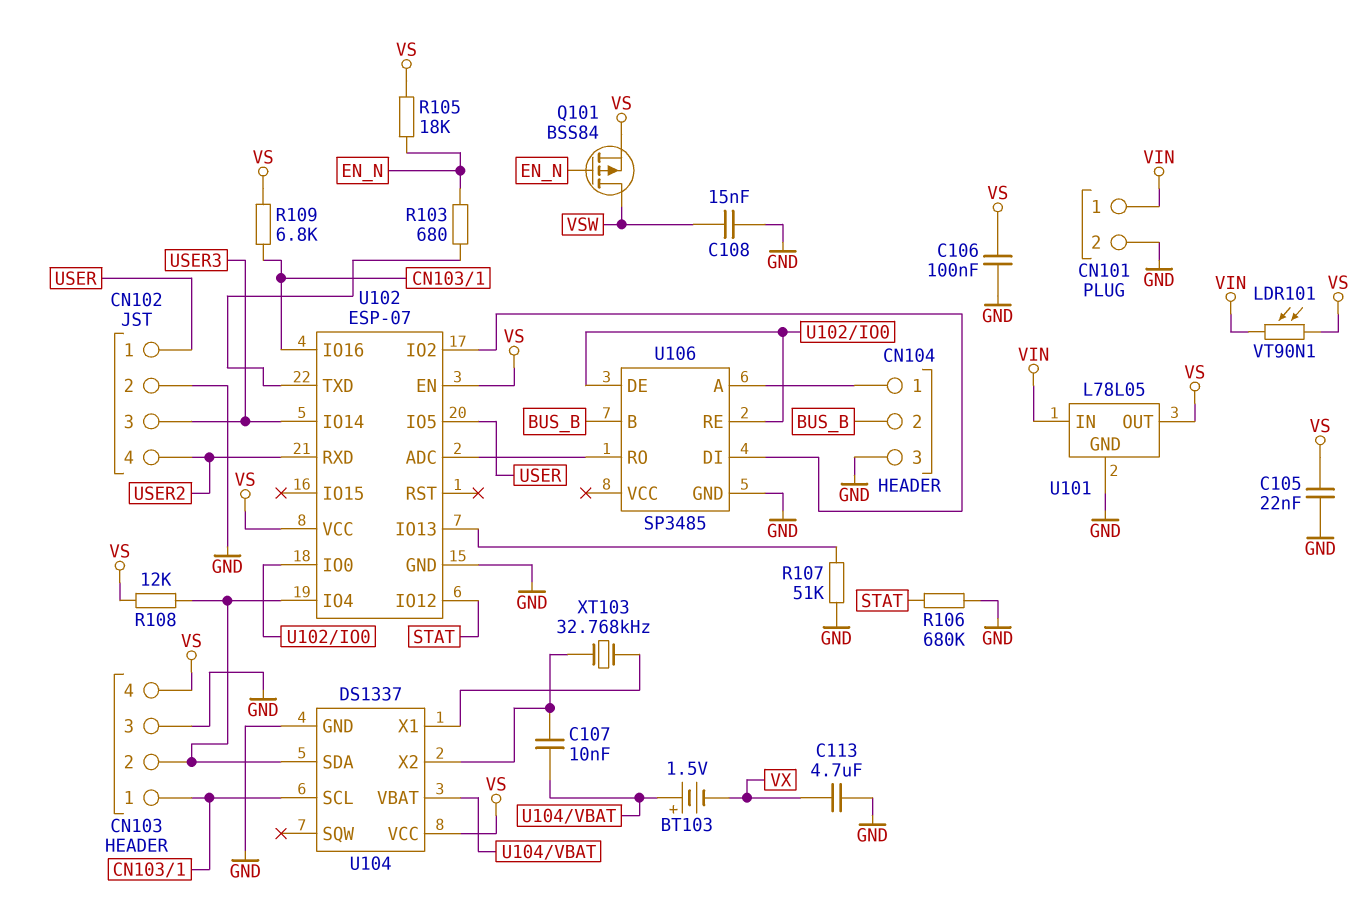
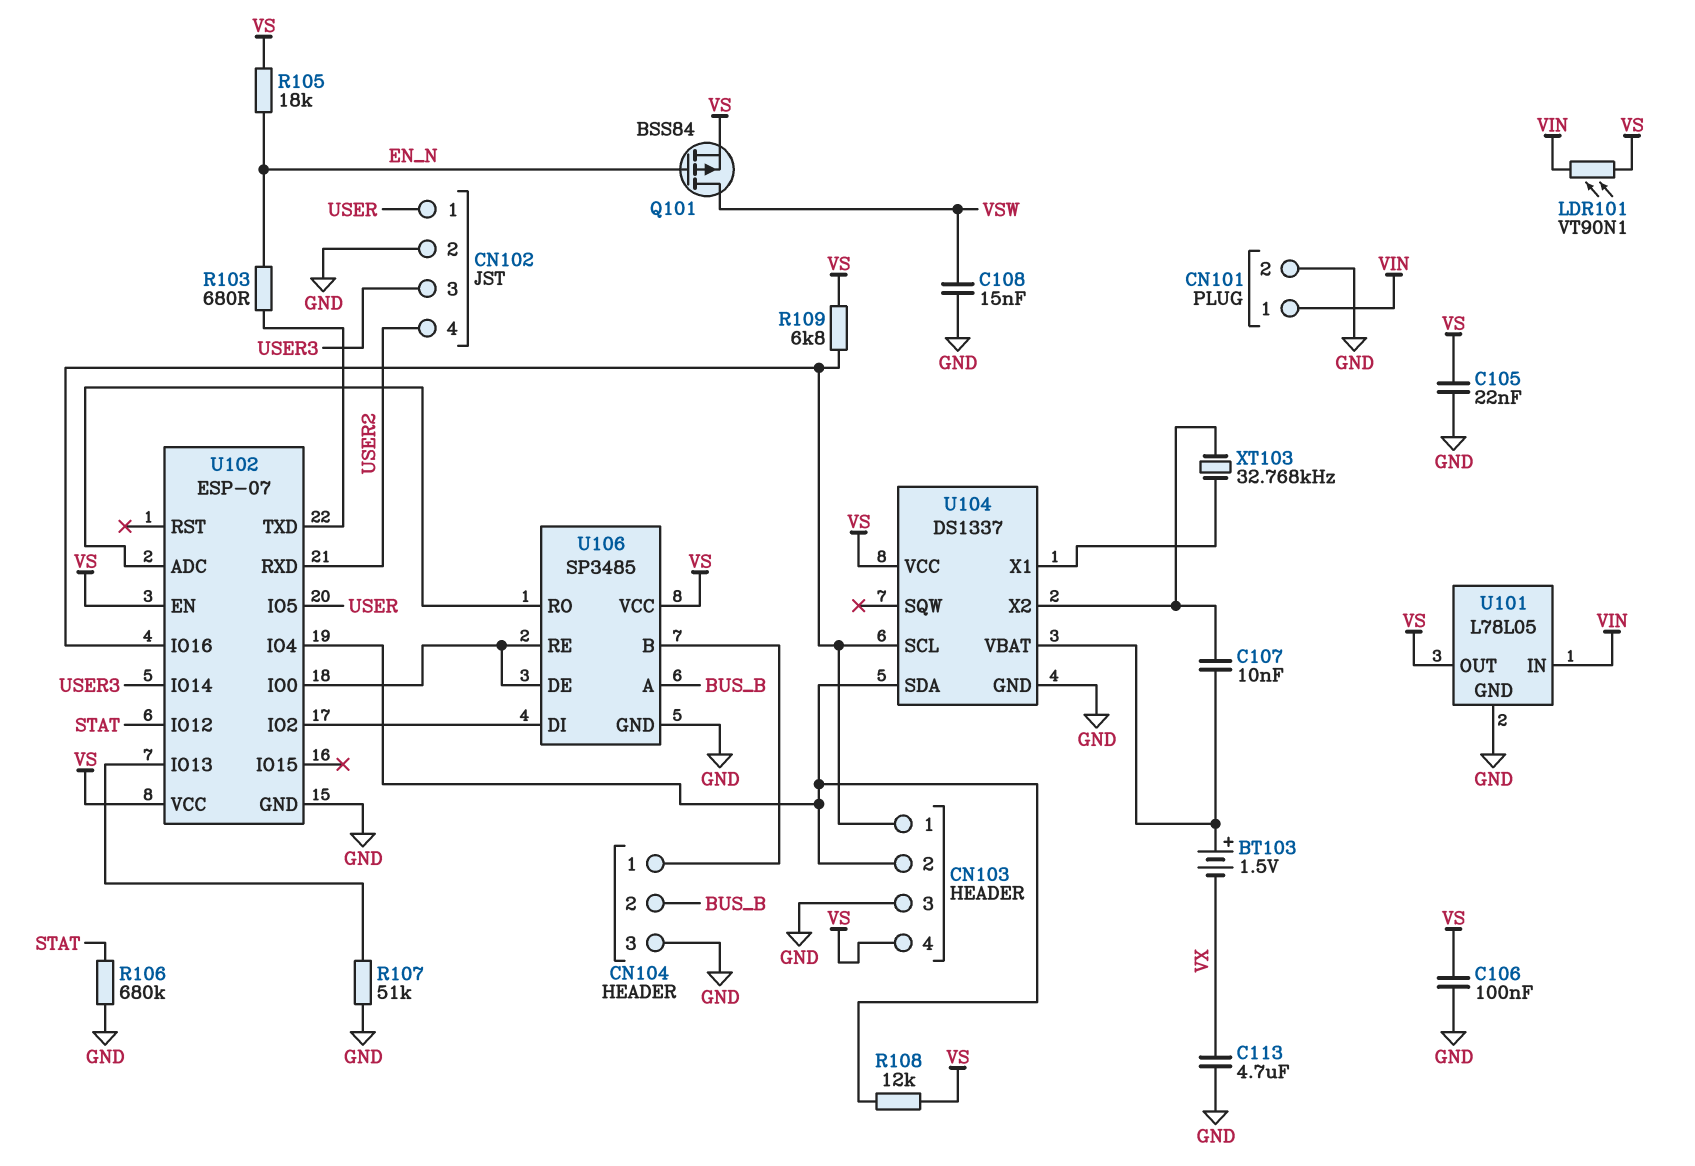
U106 pin A: CN104/1 -> BUS_B
U106 pin B: BUS_B -> CN104/1
U106 pin VCC: none -> VS

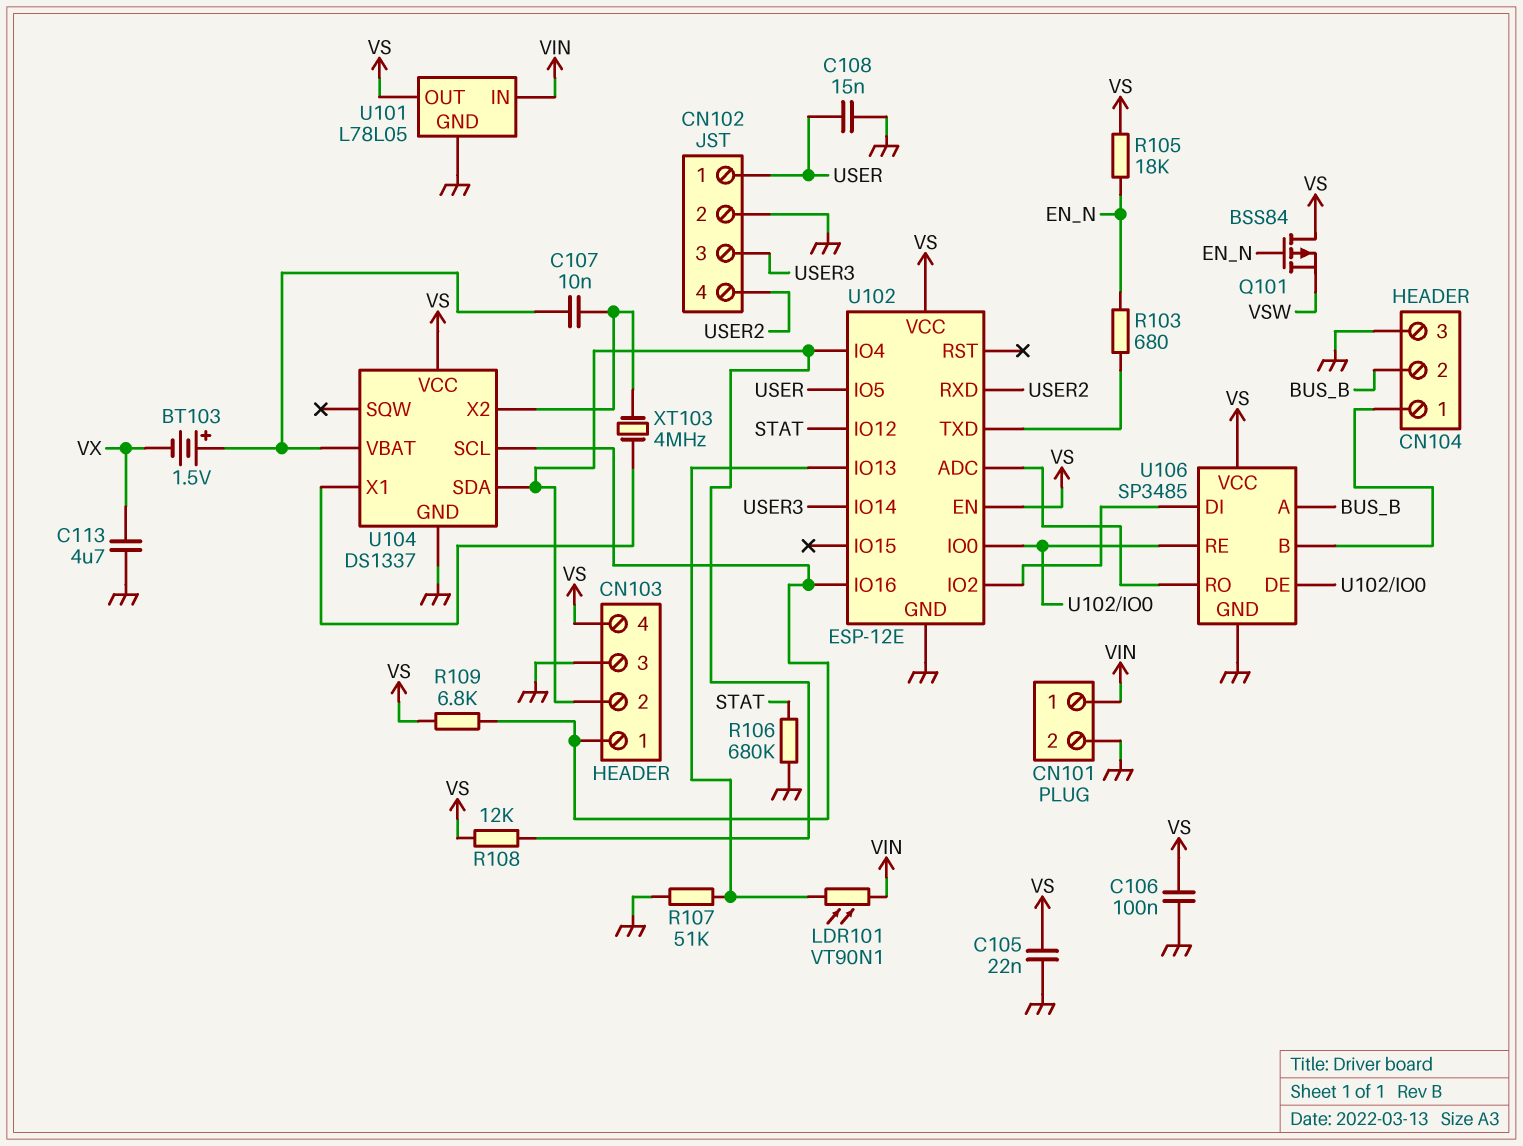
C108: 15nF (GND, VSW) -> 15nF (GND, USER)
LDR101: VT90N1 (VIN, VS) -> VT90N1 (U102/IO13, VIN)
Q101: PMOS BSS84 (G EN_N, D VSW, S VS) -> PMOS BSS84 (G EN_N, D VS, S VSW)
U102: ESP-07 -> ESP-12E
XT103: 32.768kHz (U104/X1, U104/X2) -> 4MHz (U104/X1, U104/X2)

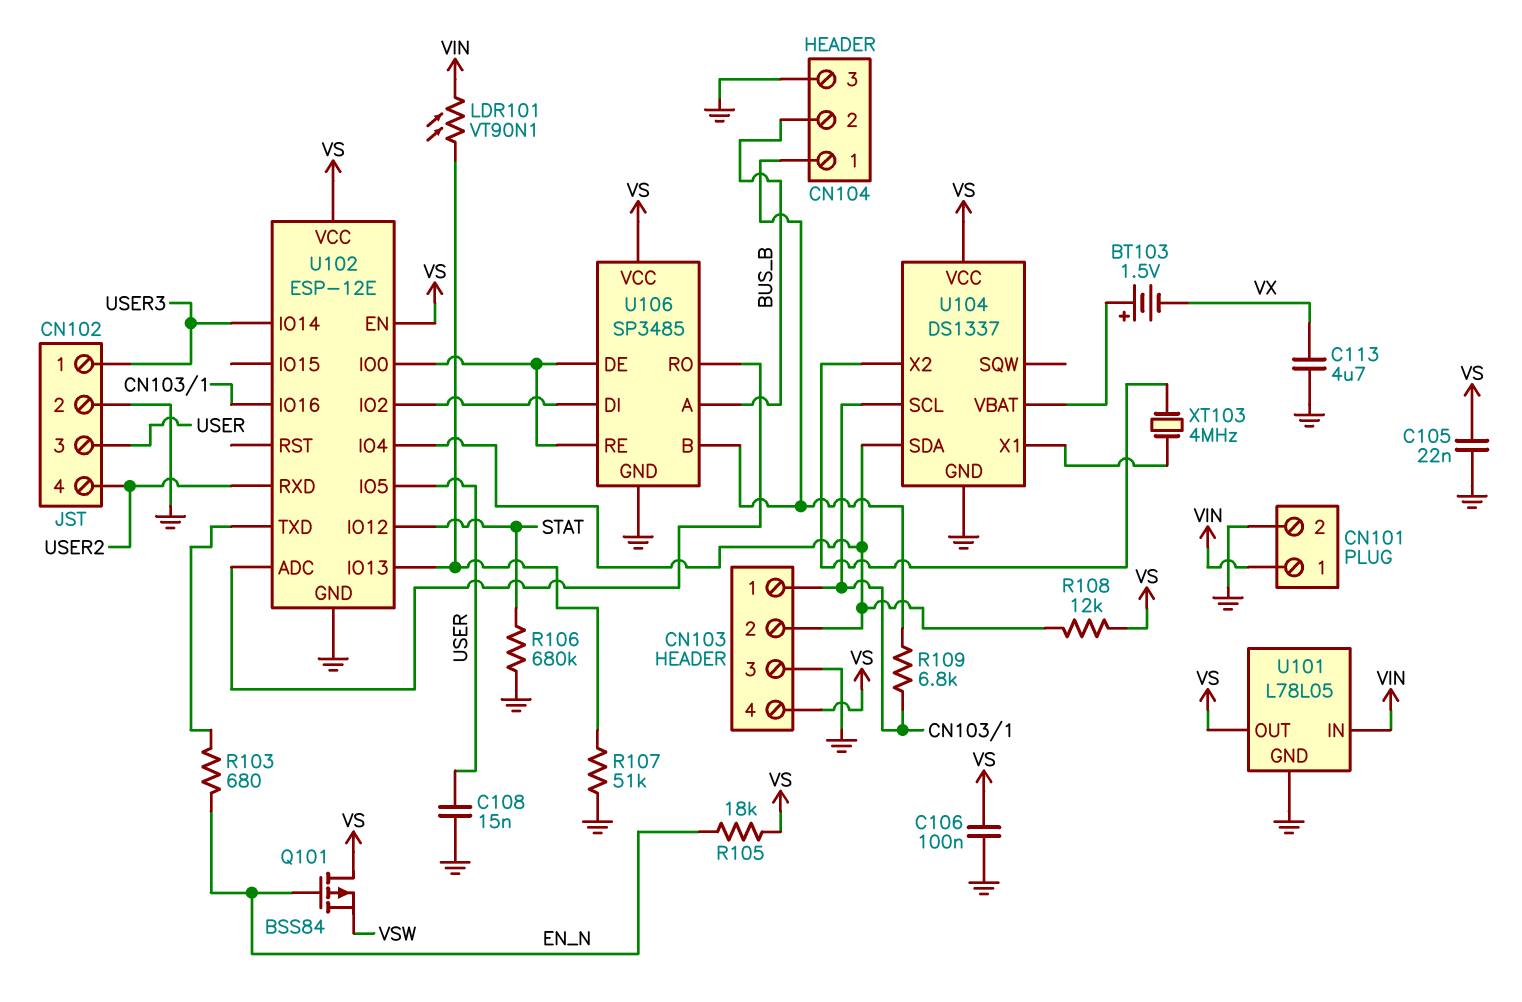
C107: 10nF (U104/VBAT, U104/X2) -> none
CN102 pin 1: USER -> USER3
CN102 pin 3: USER3 -> USER
R109: 6.8k (CN103/1, VS) -> 6.8k (CN103/1, CN104/1)

